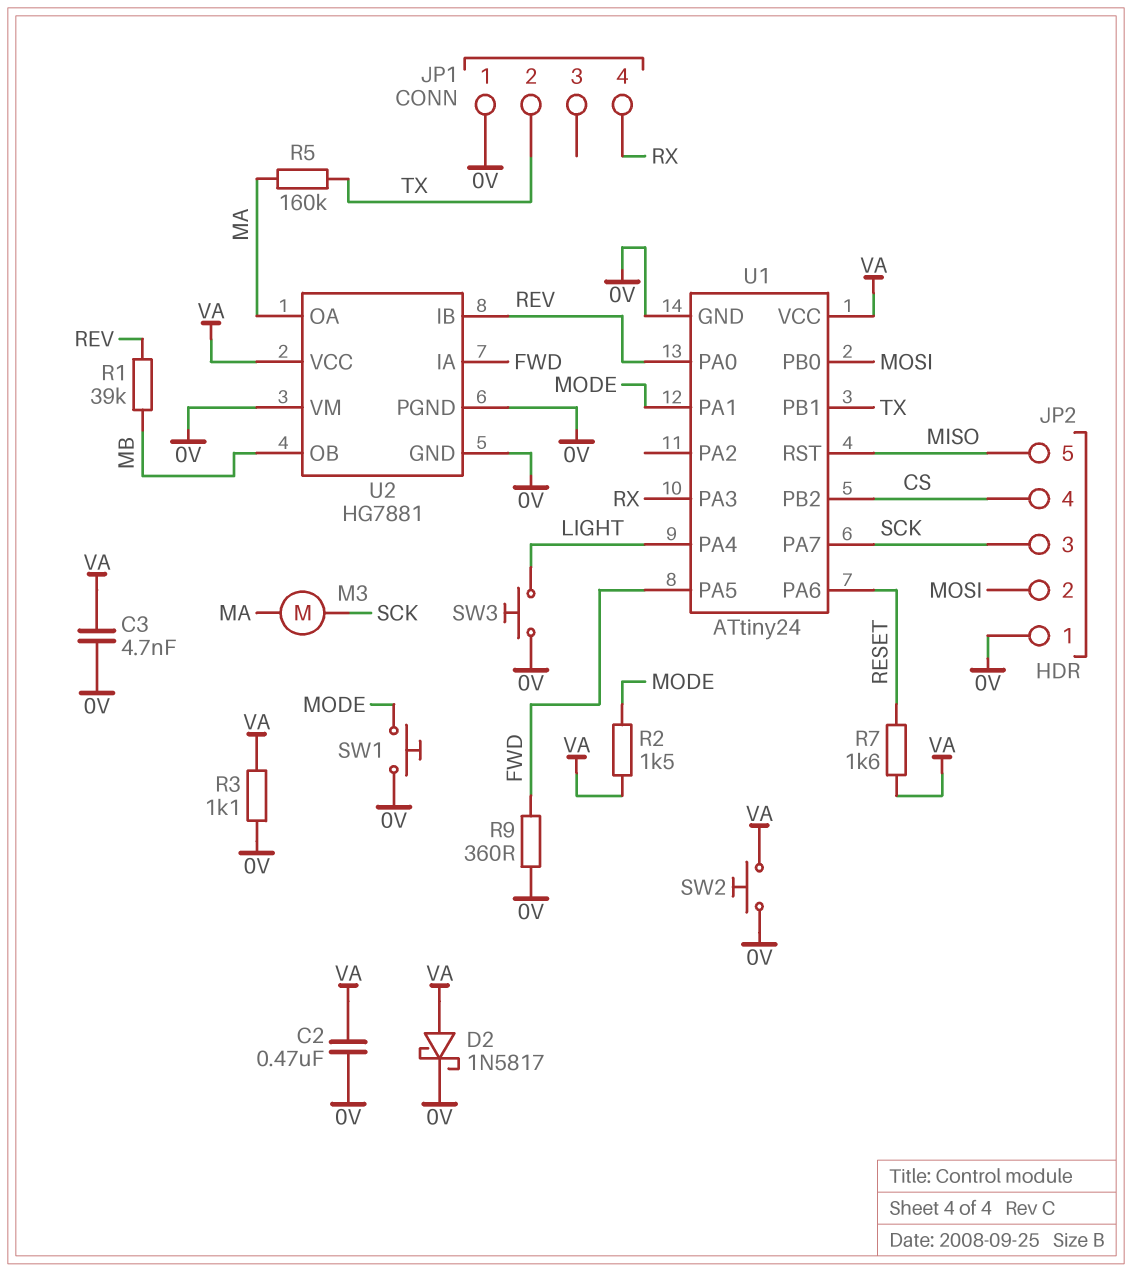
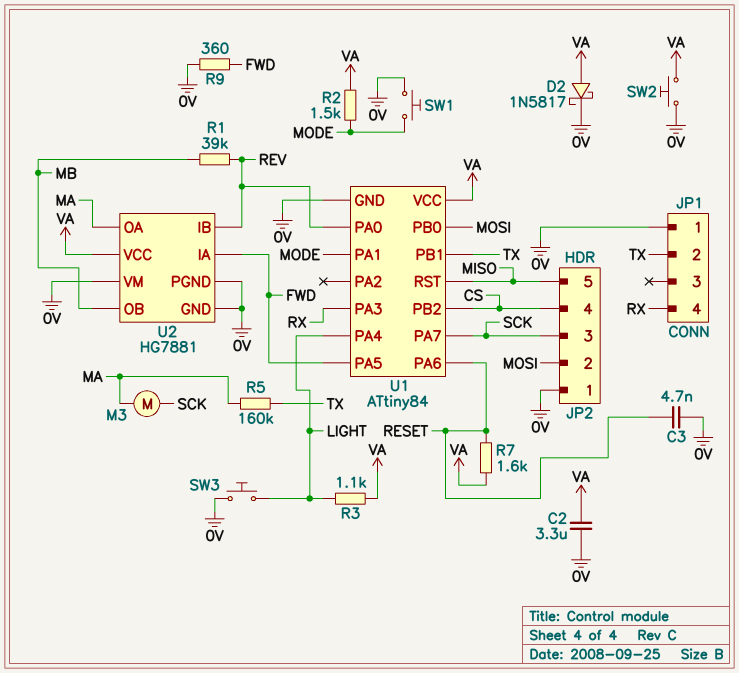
C2: 470nF (0V, VA) -> 3.3uF (0V, VA)
C3: 4.7nF (0V, VA) -> 4.7nF (0V, RESET)
R3: 1.1k (0V, VA) -> 1.1k (LIGHT, VA)
U1: ATtiny24 -> ATtiny84

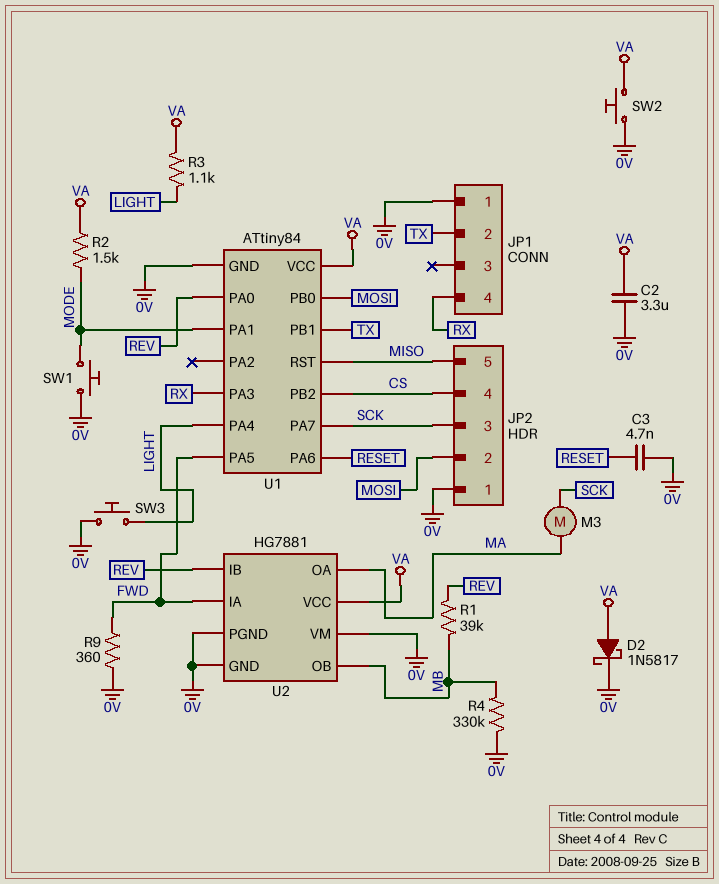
R4: none -> 330k (0V, MB)
R5: 160k (MA, TX) -> none
R7: 1.6k (RESET, VA) -> none

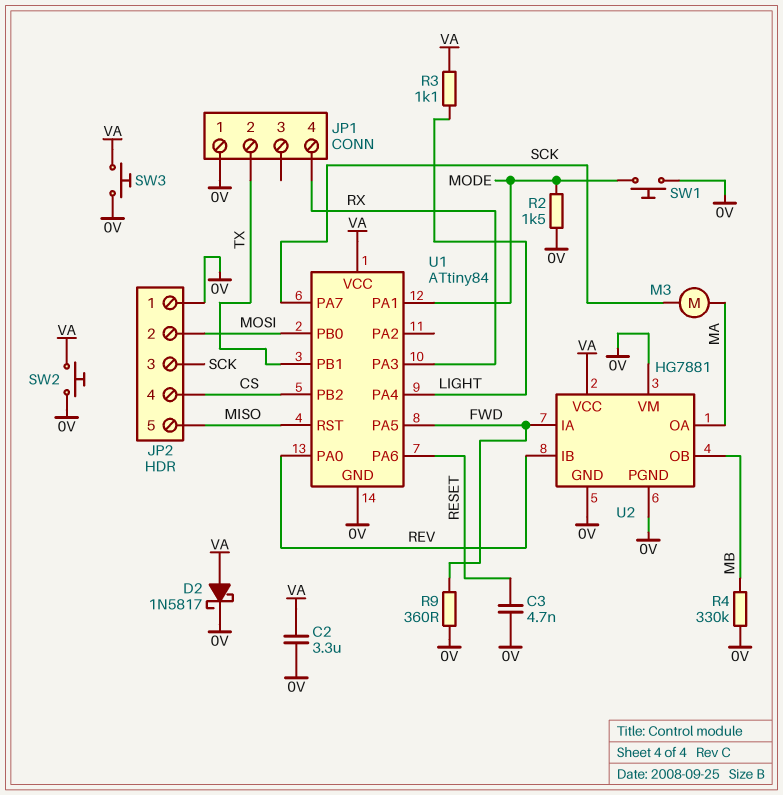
R1: 39k (MB, REV) -> none
R2: 1.5k (MODE, VA) -> 1.5k (0V, MODE)
SW3: button (0V, LIGHT) -> button (0V, VA)

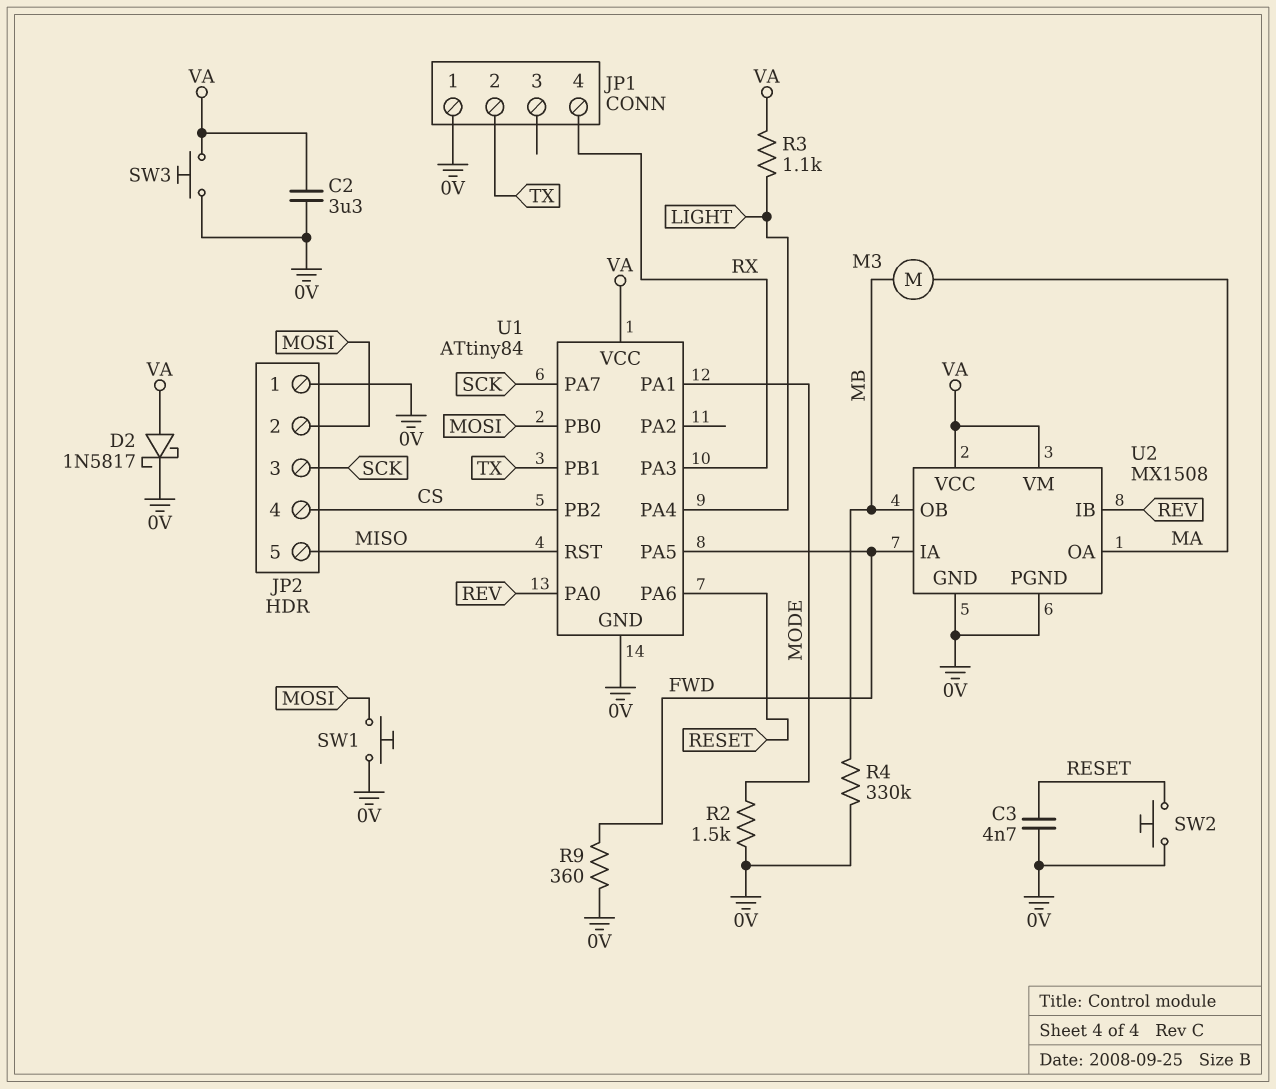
M3: motor (MA, SCK) -> motor (MA, MB)
SW1: button (0V, MODE) -> button (0V, MOSI)
SW2: button (0V, VA) -> button (0V, RESET)
U2: HG7881 -> MX1508
U2 pin VM: 0V -> VA

